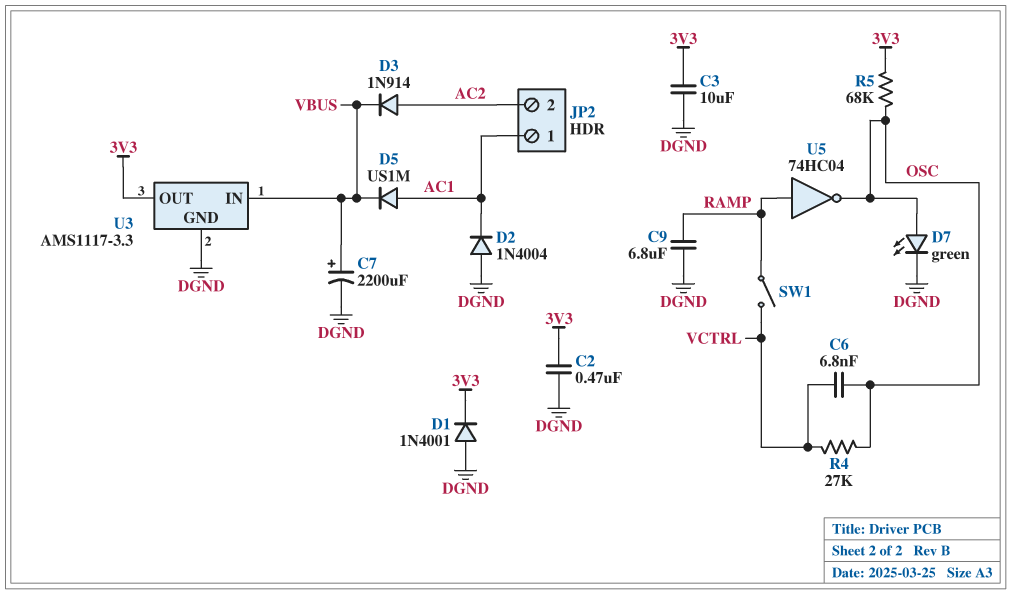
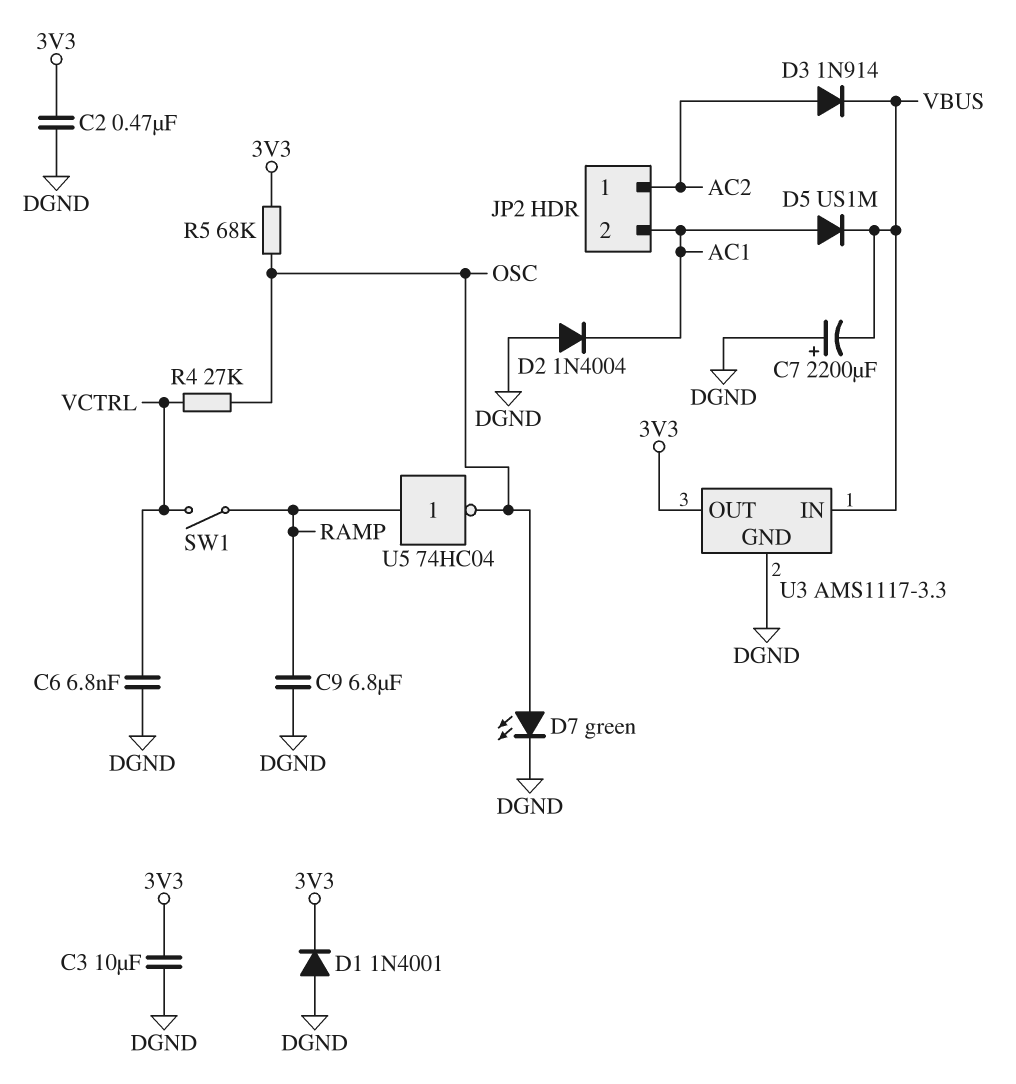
C6: 6.8nF (OSC, VCTRL) -> 6.8nF (DGND, VCTRL)
C7: 2200uF (plus VBUS, minus DGND) -> 2200uF (plus DGND, minus VBUS)
JP2 pin 1: AC1 -> AC2
JP2 pin 2: AC2 -> AC1

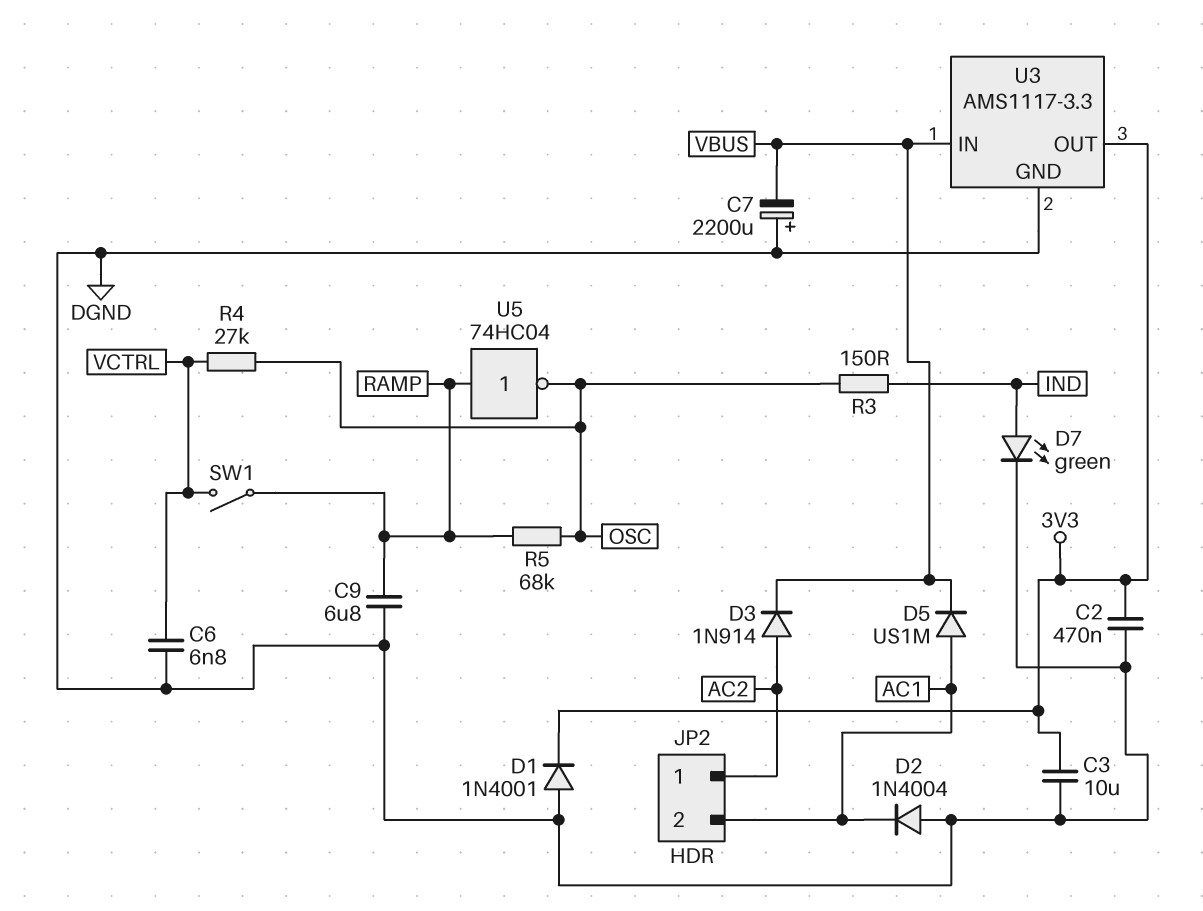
D7: LED green (A OSC, K DGND) -> LED green (A IND, K DGND)
R3: none -> 150 (IND, OSC)
R5: 68k (3V3, OSC) -> 68k (OSC, RAMP)

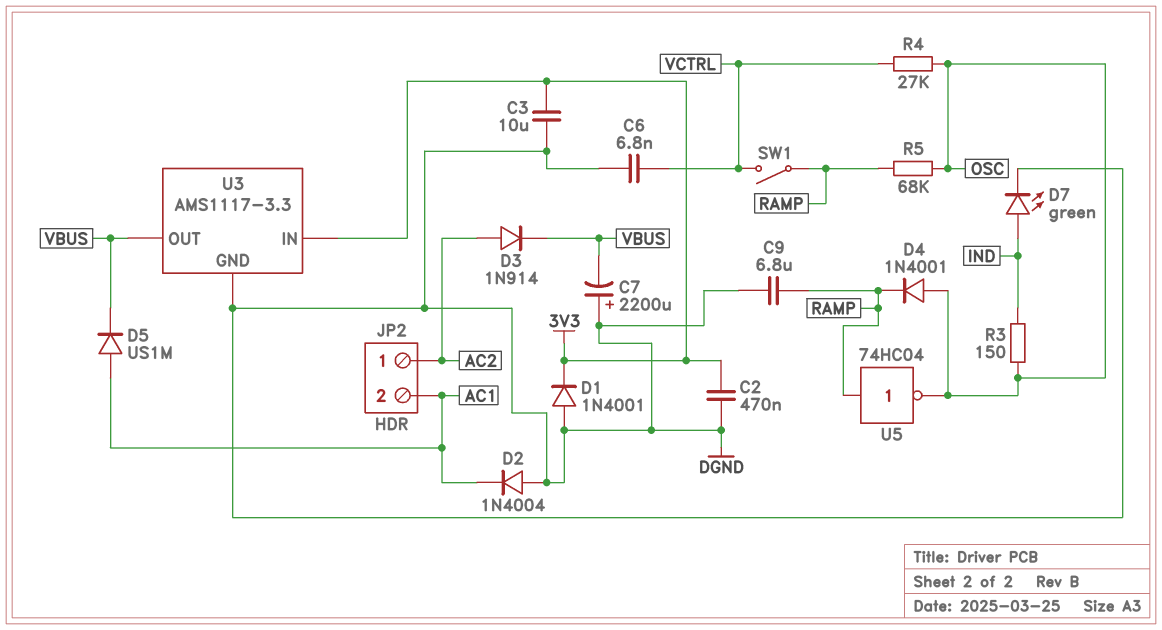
D4: none -> diode 1N4001 (A OSC, K RAMP)
U3 pin IN: VBUS -> 3V3
U3 pin OUT: 3V3 -> VBUS

